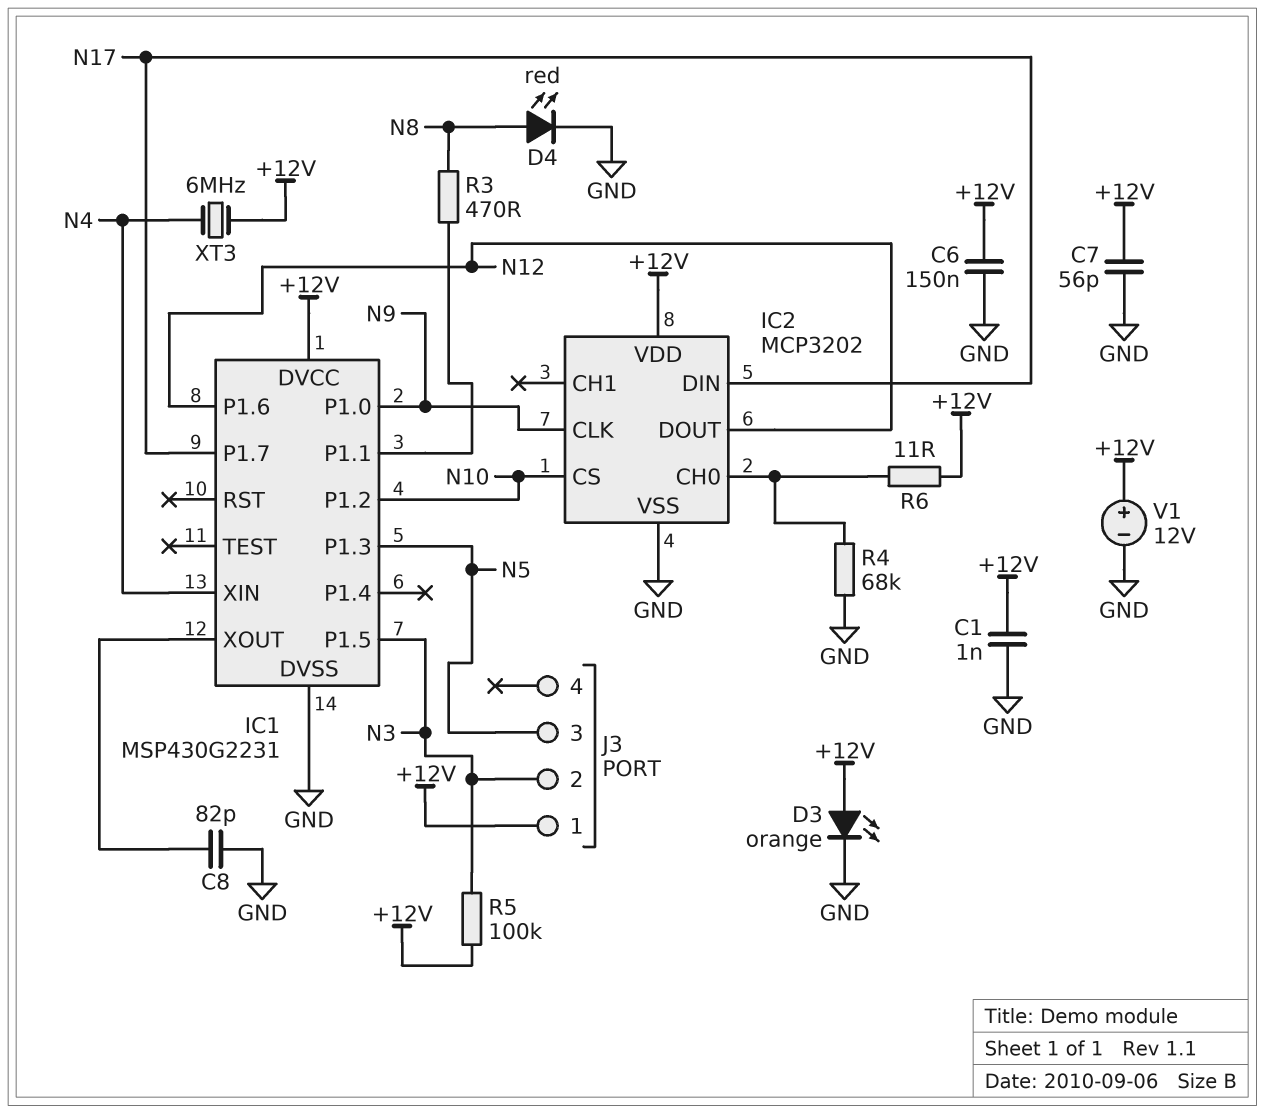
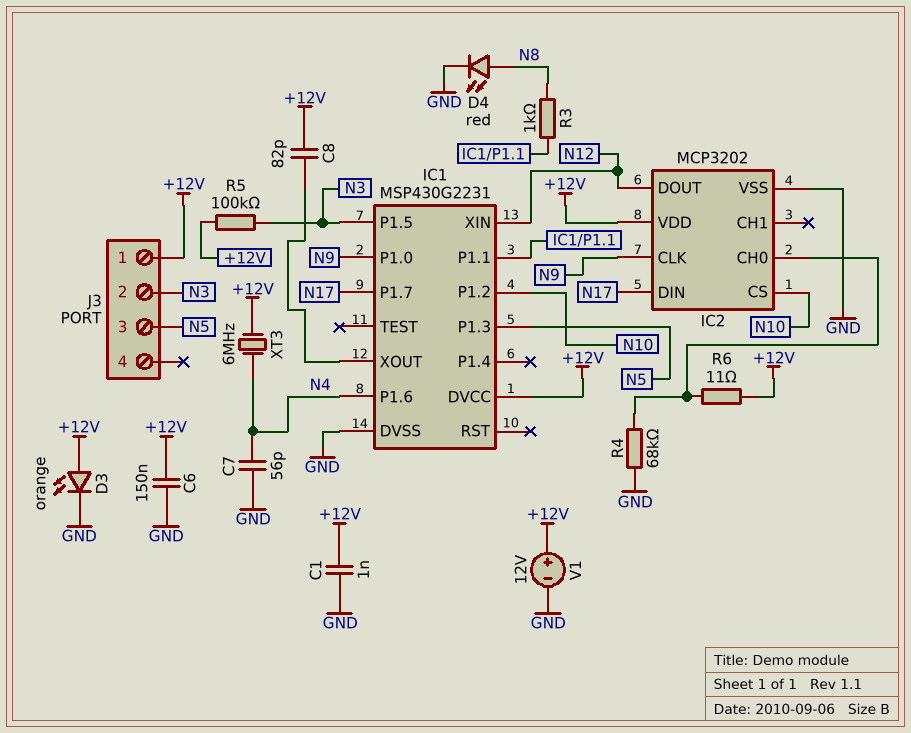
C7: 56pF (+12V, GND) -> 56pF (GND, N4)
C8: 82pF (GND, IC1/XOUT) -> 82pF (+12V, IC1/XOUT)
IC1 pin P1.6: N12 -> N4
IC1 pin XIN: N4 -> N12
R3: 470 (IC1/P1.1, N8) -> 1k (IC1/P1.1, N8)

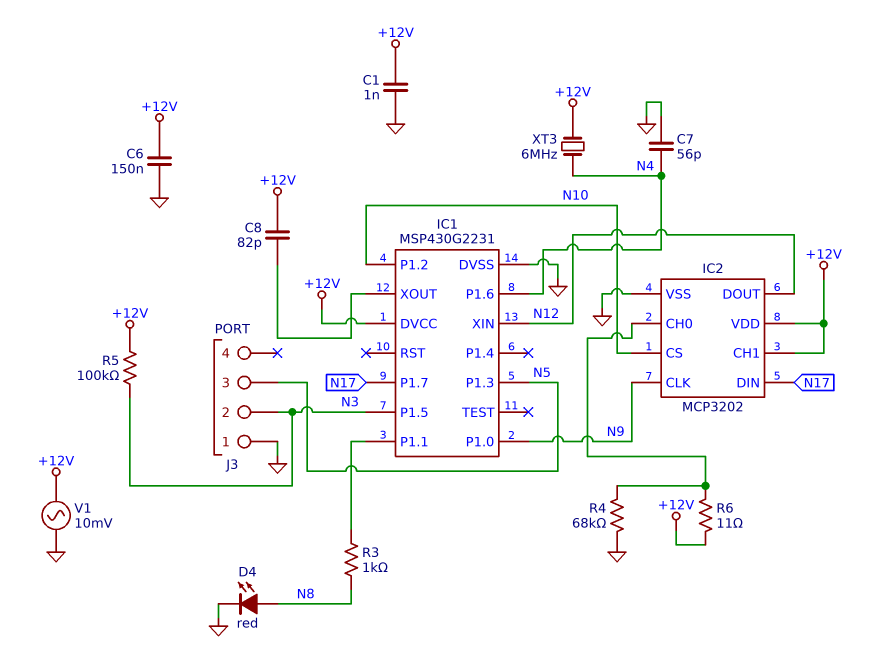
D3: LED orange (A +12V, K GND) -> none
IC2 pin CH1: none -> +12V
J3 pin 1: +12V -> GND
V1: 12V (plus +12V, minus GND) -> AC 10mV (+12V, GND)

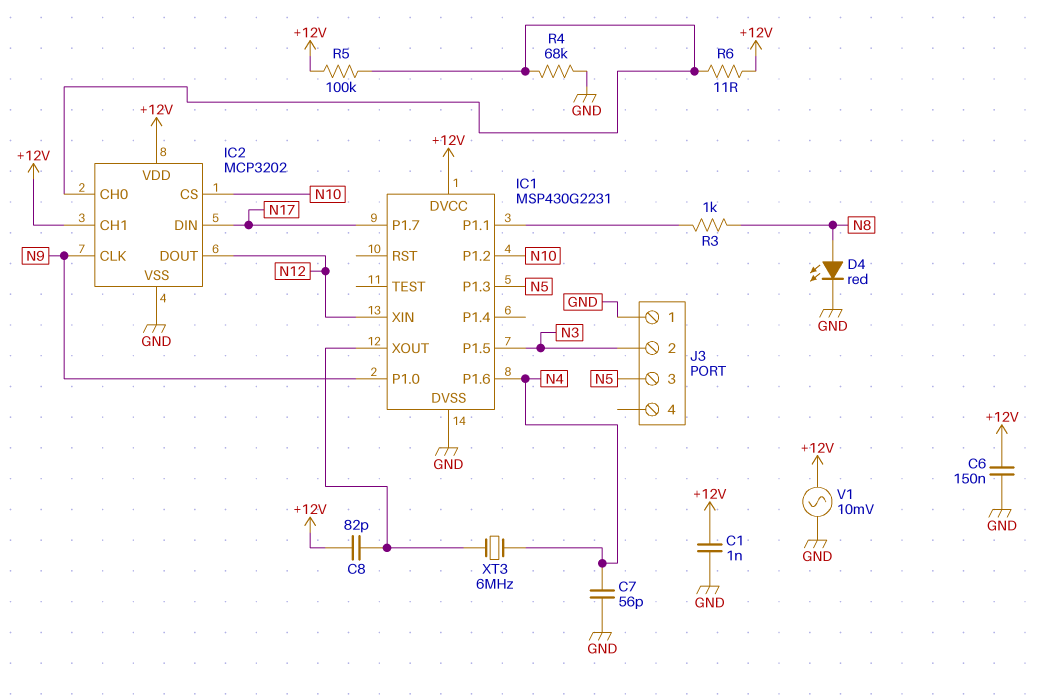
R5: 100k (+12V, N3) -> 100k (+12V, IC2/CH0)
XT3: 6MHz (+12V, N4) -> 6MHz (IC1/XOUT, N4)

